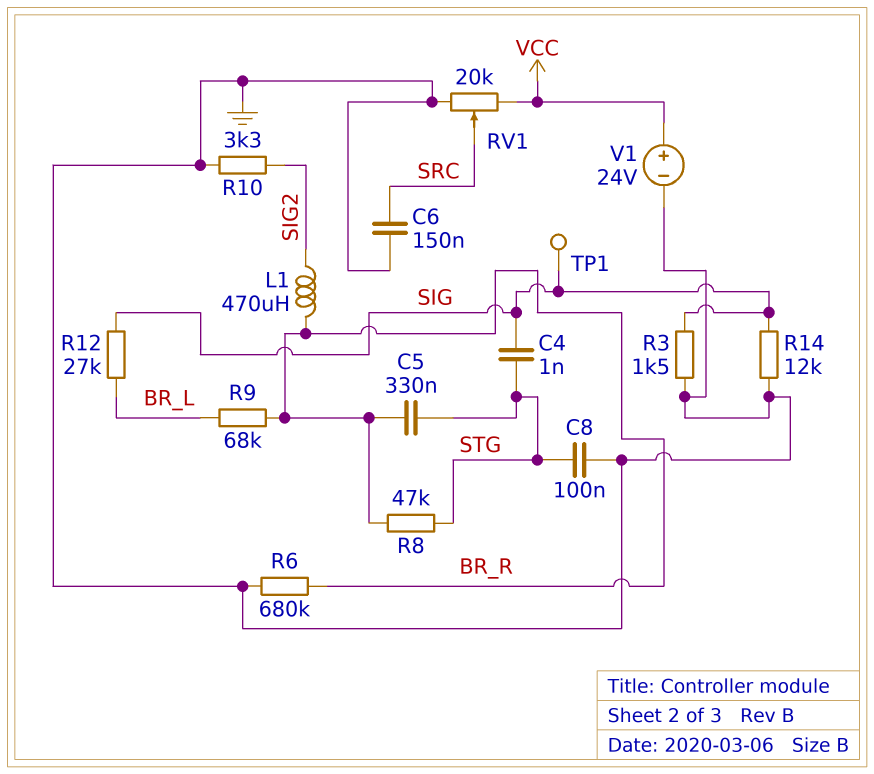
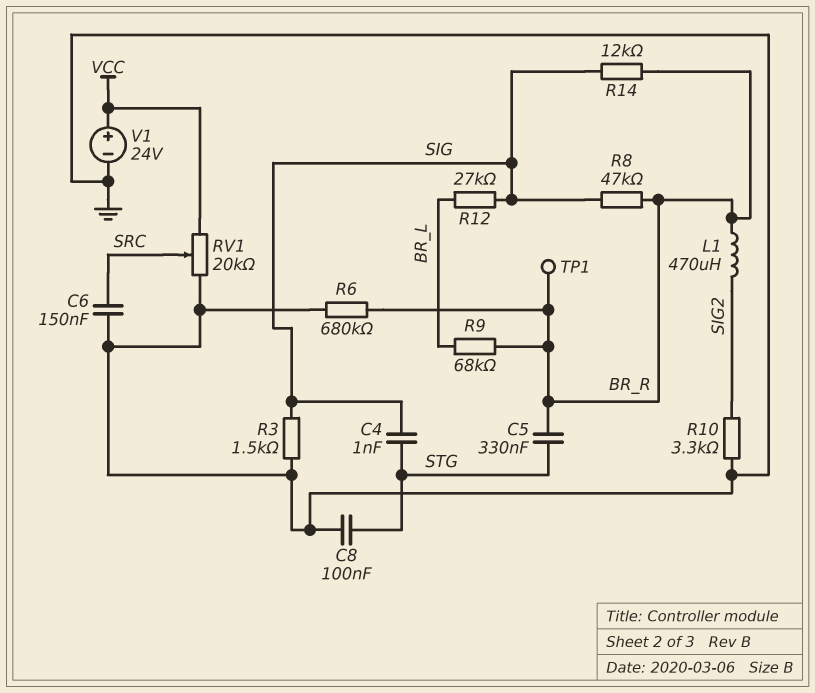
R8: 47k (BR_R, STG) -> 47k (BR_R, SIG)
R14: 12k (GND, SIG) -> 12k (BR_R, SIG)
TP1: test point (SIG) -> test point (BR_R)

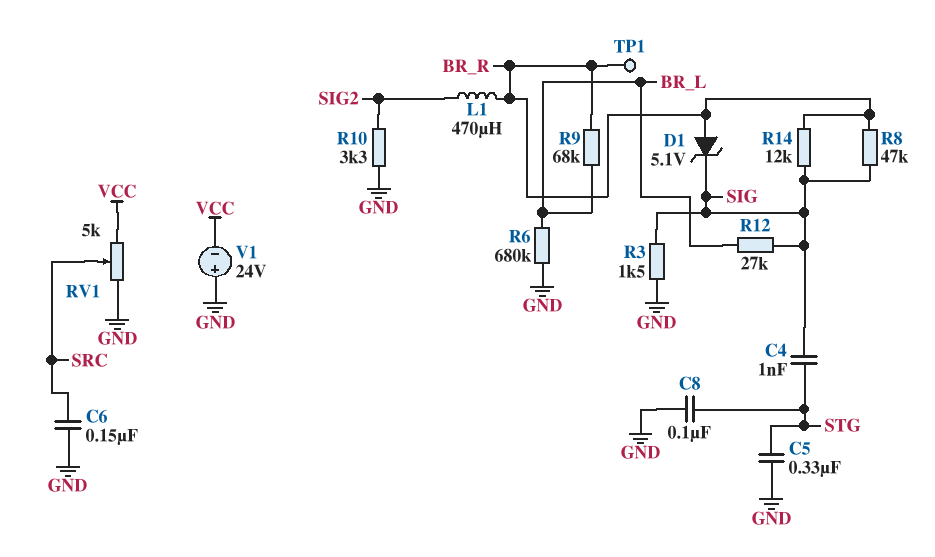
C5: 330nF (BR_R, STG) -> 330nF (GND, STG)
D1: none -> zener 5.1V (A BR_R, K SIG)
R6: 680k (BR_R, GND) -> 680k (BR_L, GND)
RV1: 20k (GND, VCC, wiper SRC) -> 5k (GND, VCC, wiper SRC)
V1: 24V (plus VCC, minus GND) -> 24V (plus GND, minus VCC)

